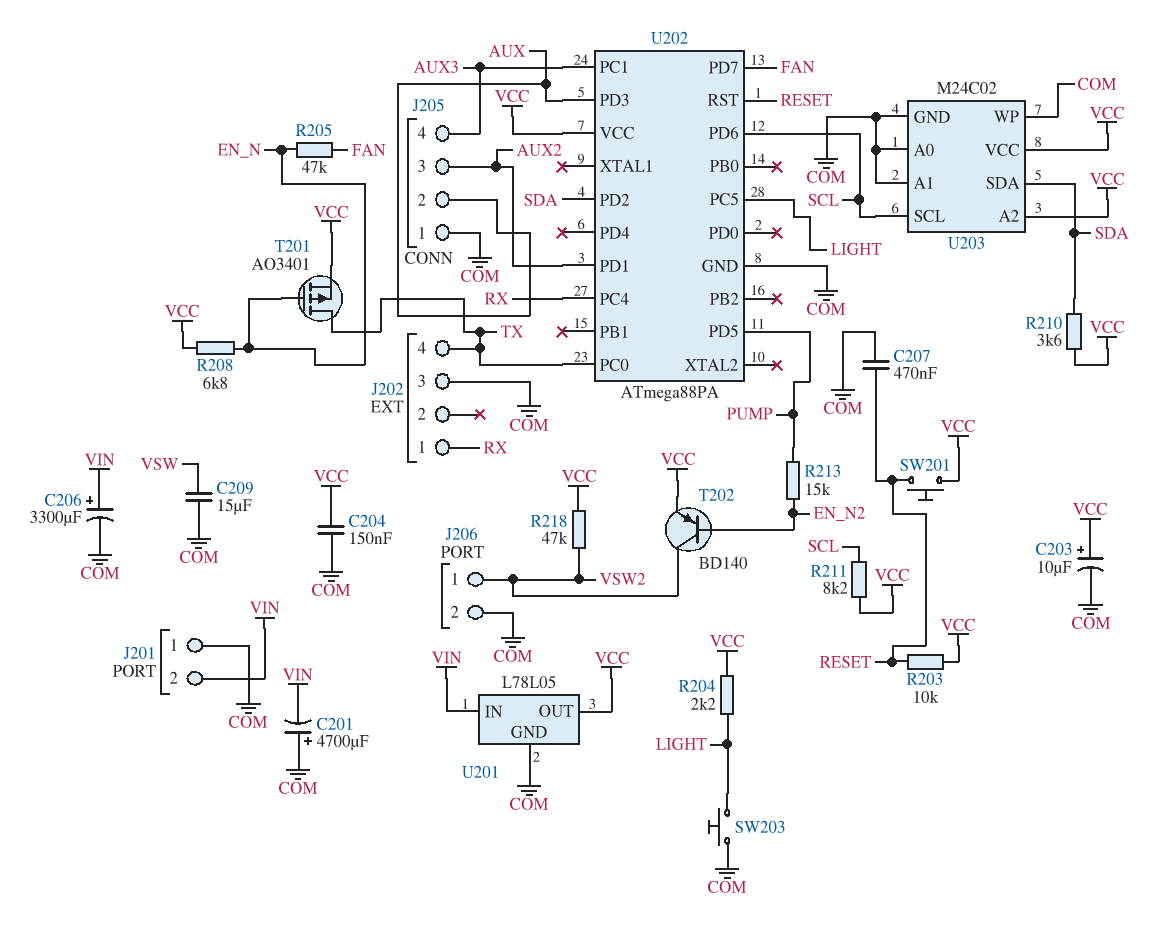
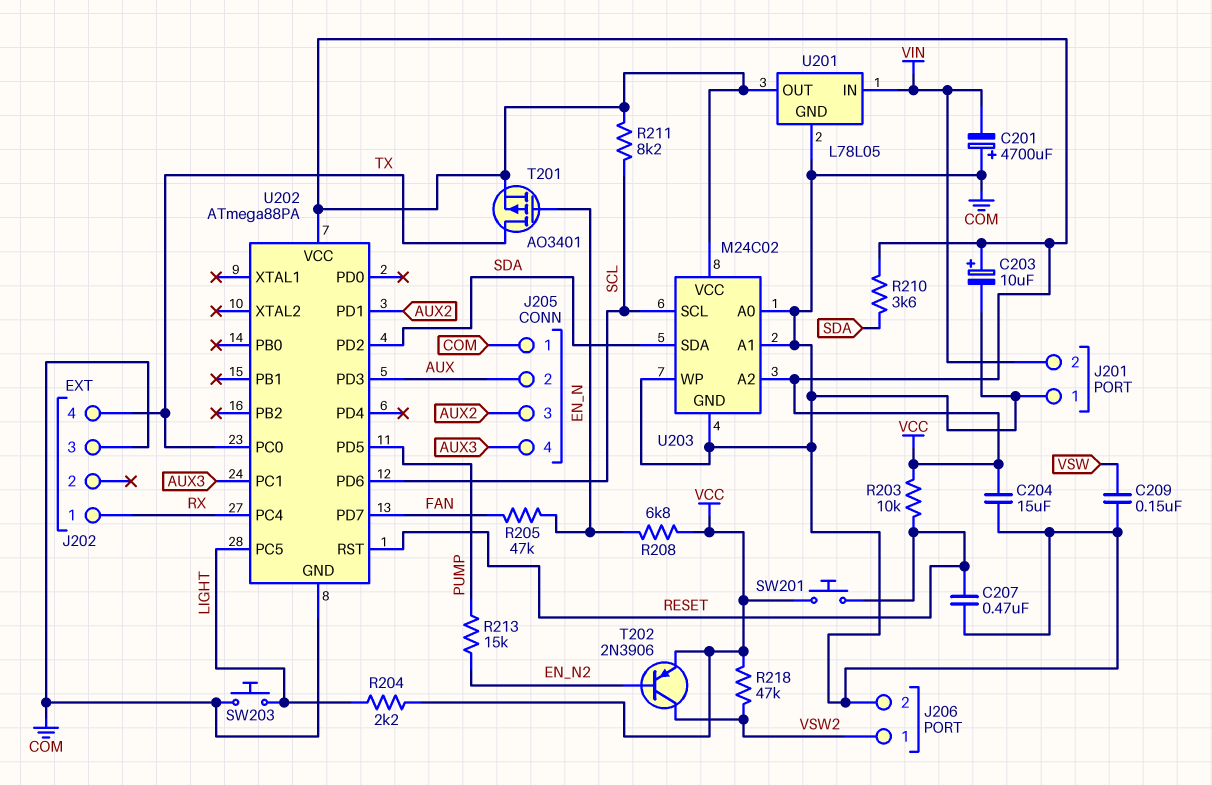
C204: 150nF (COM, VCC) -> 15uF (COM, VCC)
C206: 3300uF (plus VIN, minus COM) -> none
C209: 15uF (COM, VSW) -> 150nF (COM, VSW)
T202: PNP BD140 (B EN_N2, C VSW2, E VCC) -> PNP 2N3906 (B EN_N2, C VSW2, E VCC)

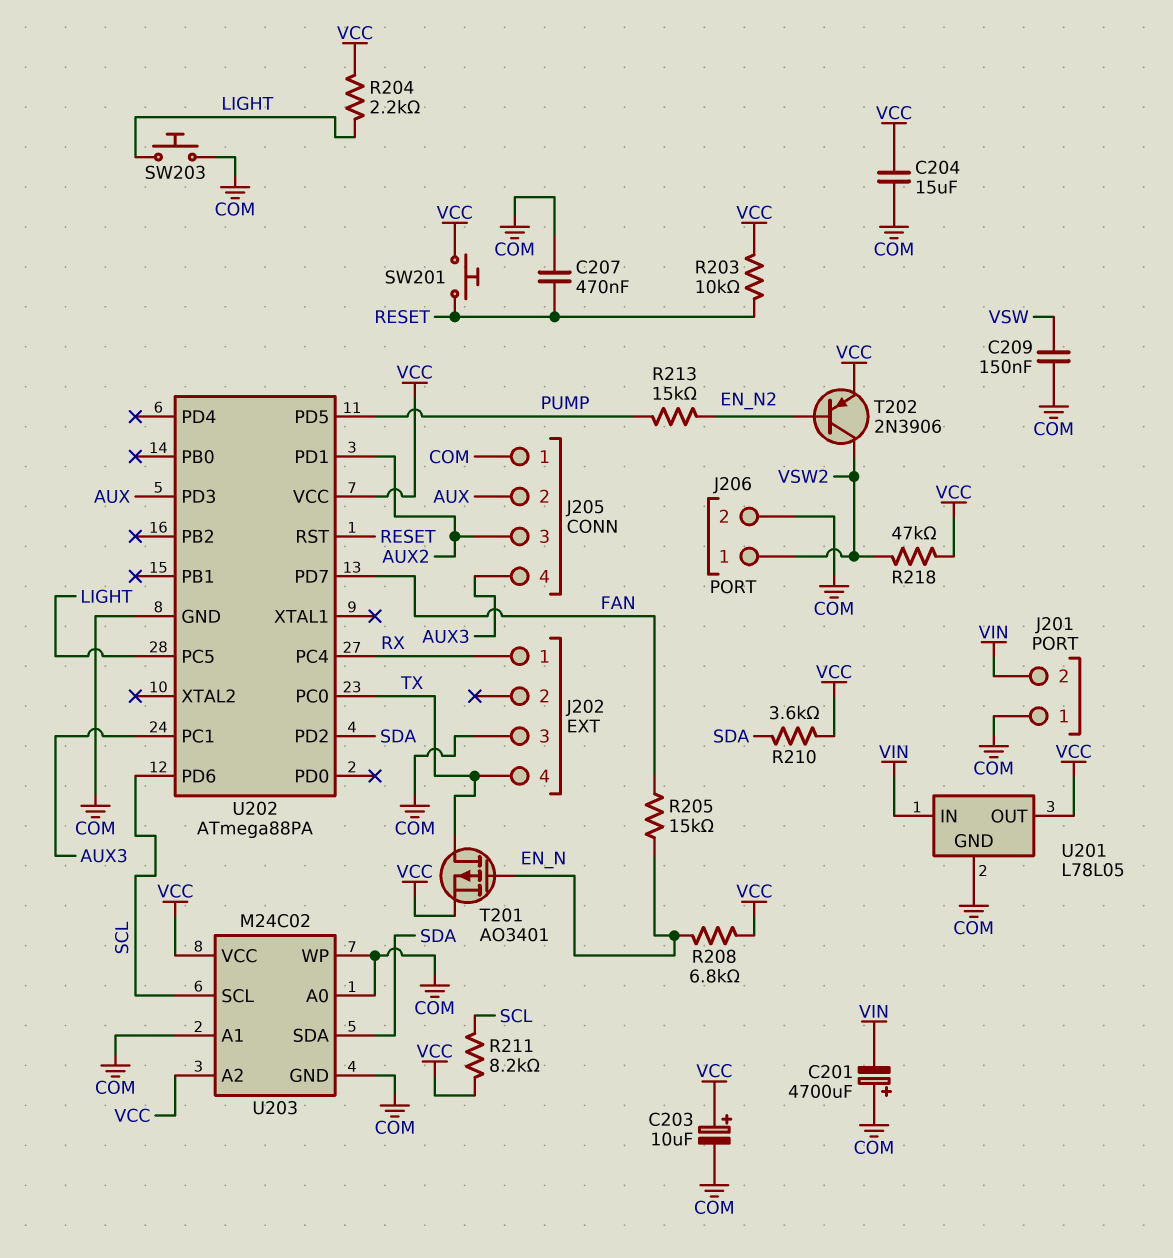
R205: 47k (EN_N, FAN) -> 15k (EN_N, FAN)

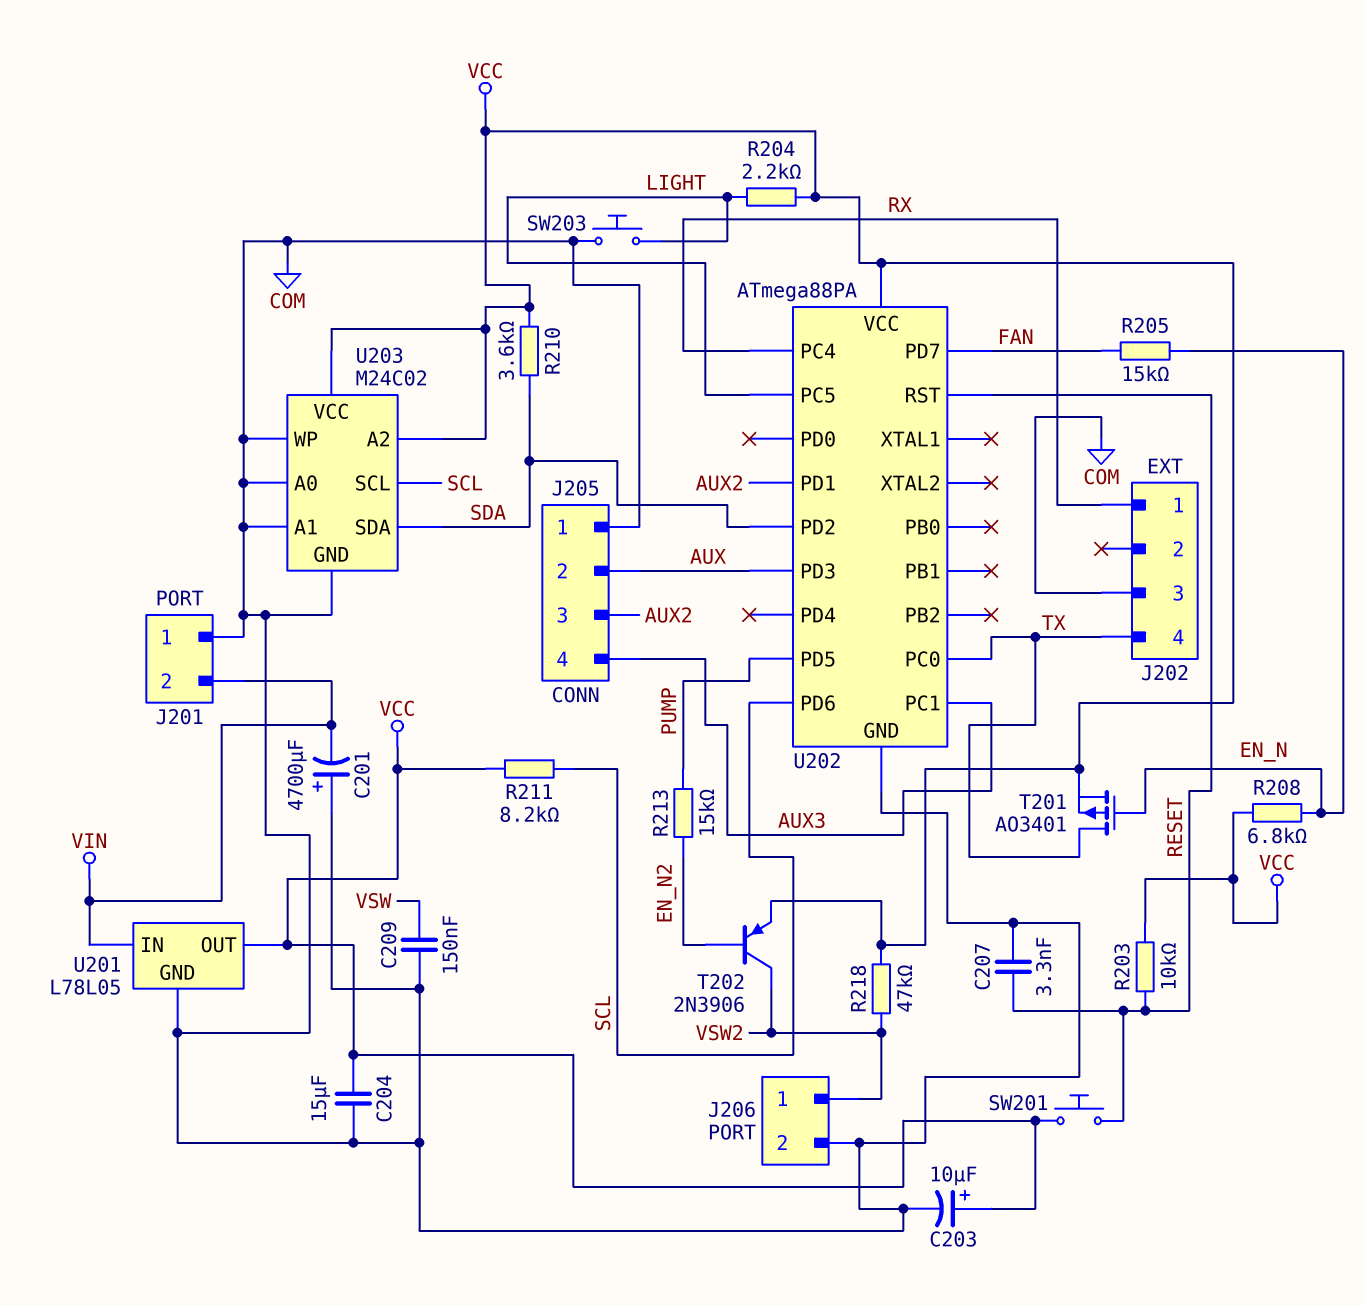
C207: 470nF (COM, RESET) -> 3.3nF (COM, RESET)

